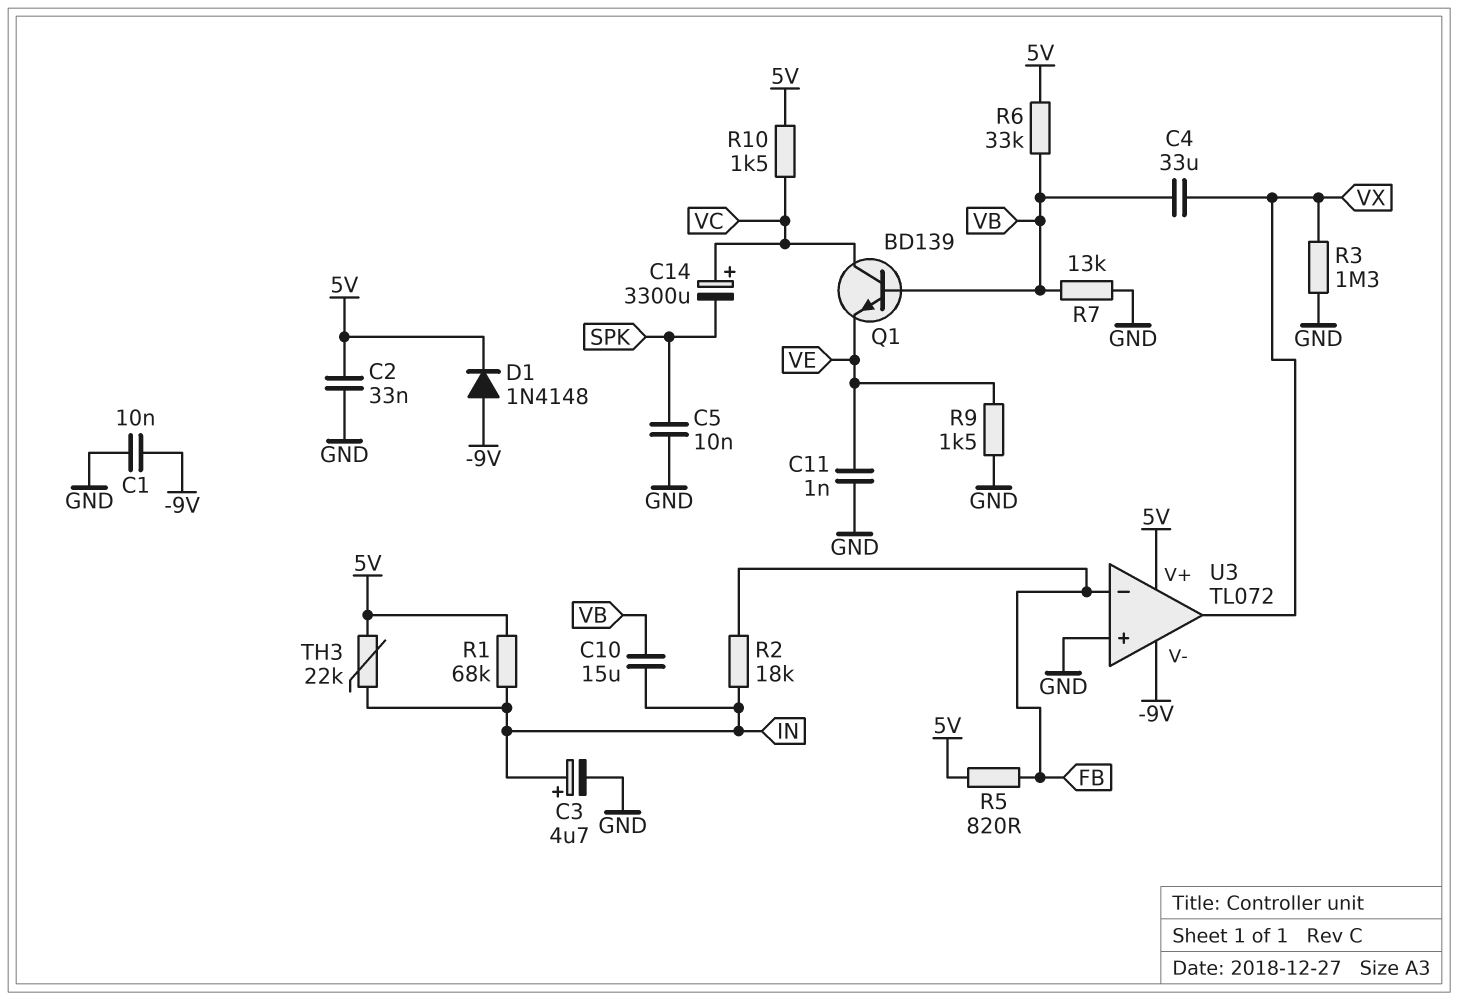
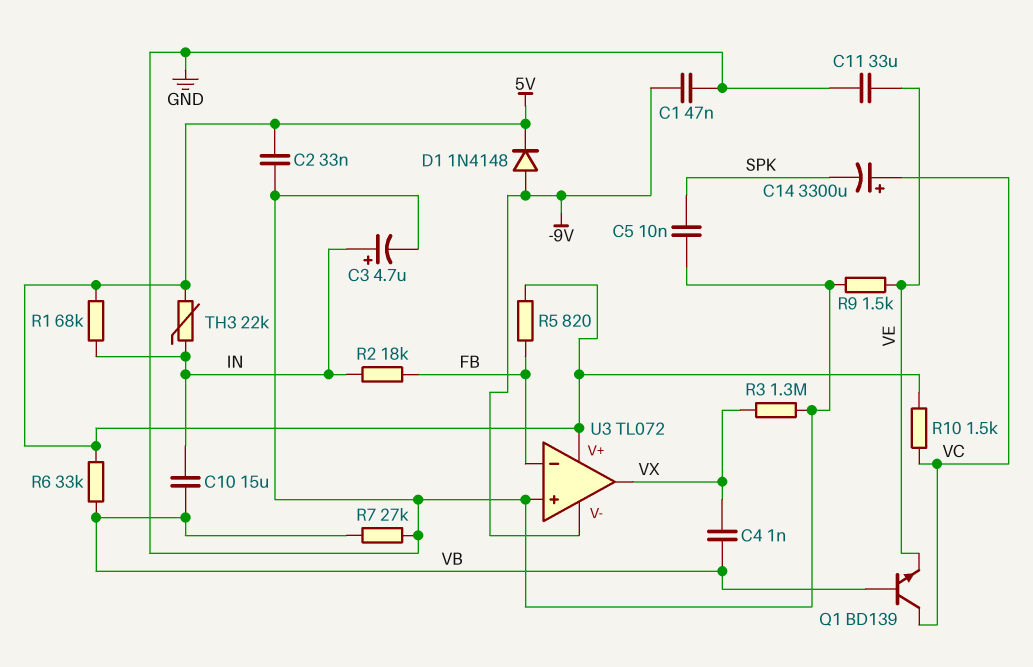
C1: 10nF (-9V, GND) -> 47nF (-9V, GND)
C4: 33uF (VB, VX) -> 1nF (VB, VX)
C11: 1nF (GND, VE) -> 33uF (GND, VE)
R7: 13k (GND, VB) -> 27k (GND, VB)

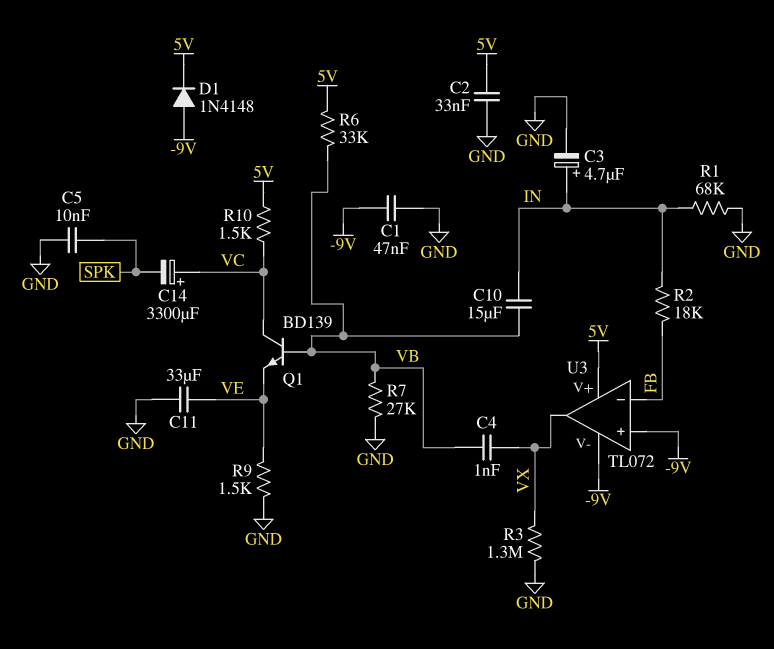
R1: 68k (5V, IN) -> 68k (GND, IN)
R5: 820 (5V, FB) -> none
TH3: 22k (5V, IN) -> none
U3 pin in+: GND -> -9V

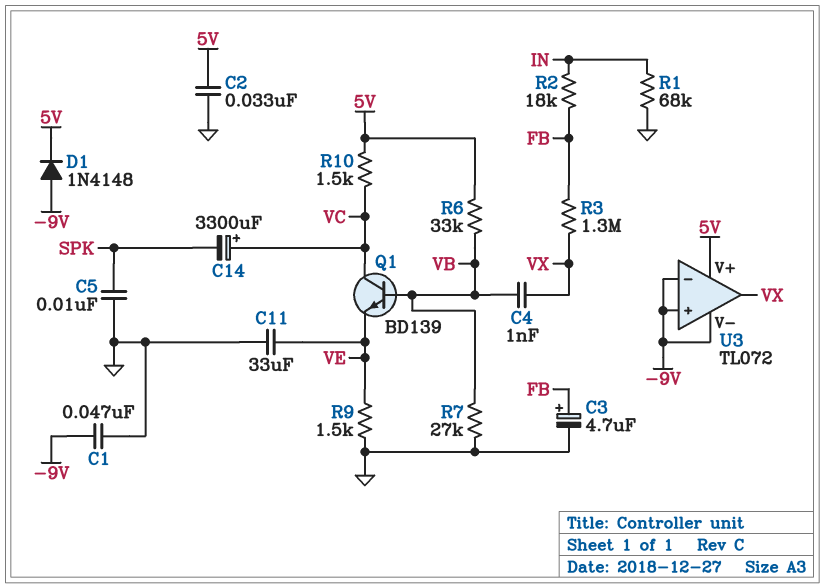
C3: 4.7uF (plus IN, minus GND) -> 4.7uF (plus FB, minus GND)
C10: 15uF (IN, VB) -> none
R3: 1.3M (GND, VX) -> 1.3M (FB, VX)
U3 pin in-: FB -> -9V

